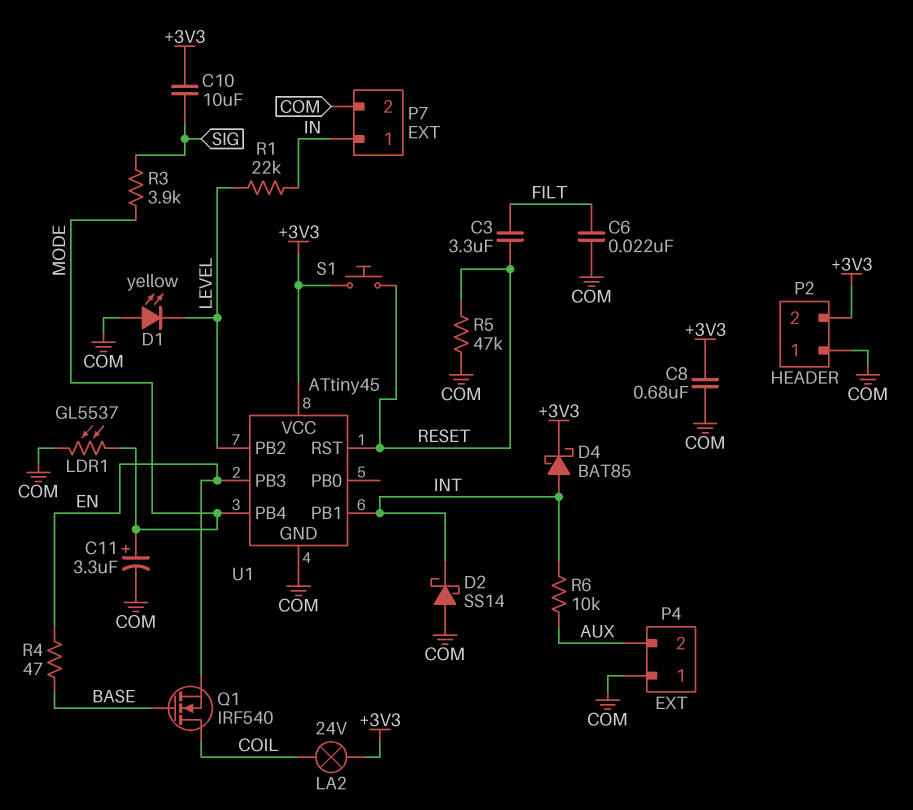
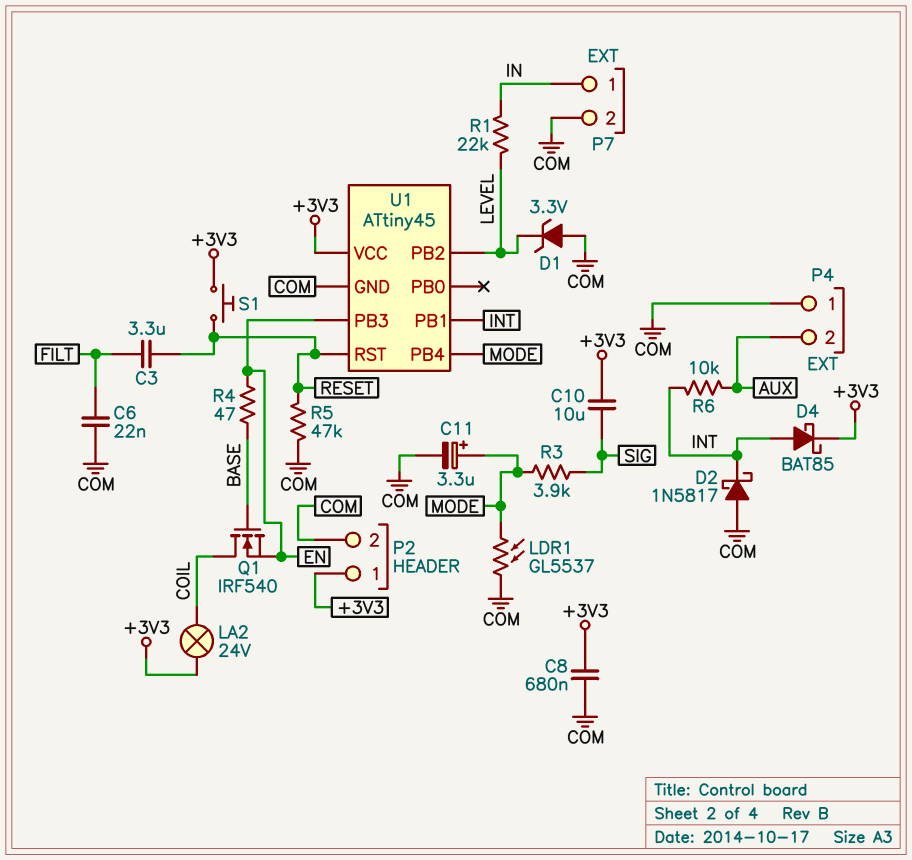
D1: LED yellow (A COM, K LEVEL) -> zener 3.3V (A COM, K LEVEL)
D2: schottky SS14 (A COM, K INT) -> schottky 1N5817 (A COM, K INT)
P2 pin 1: COM -> +3V3
P2 pin 2: +3V3 -> COM

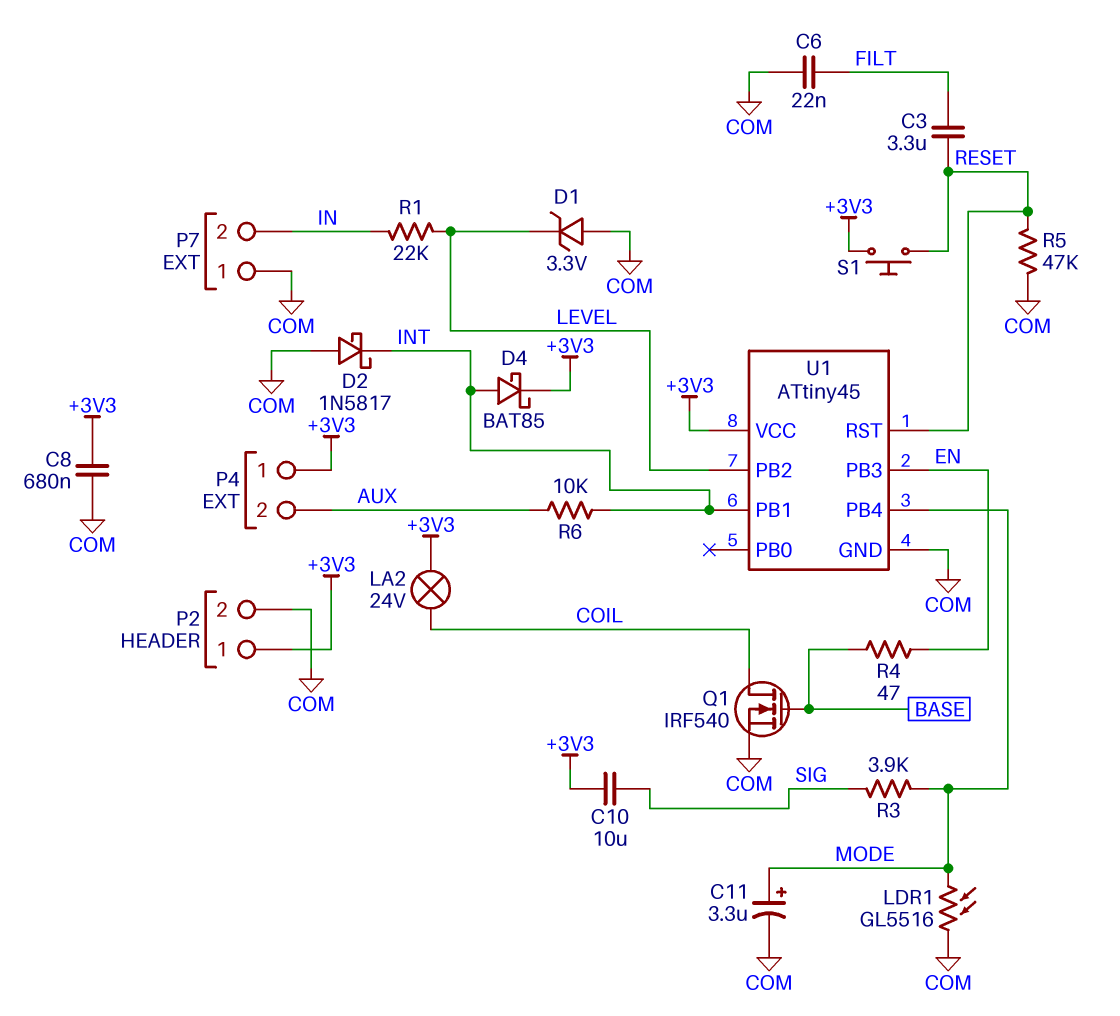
LDR1: GL5537 (COM, MODE) -> GL5516 (COM, MODE)
P4 pin 1: COM -> +3V3
P7 pin 1: IN -> COM
P7 pin 2: COM -> IN
Q1: NMOS IRF540 (G BASE, D COIL, S EN) -> NMOS IRF540 (G BASE, D COIL, S COM)

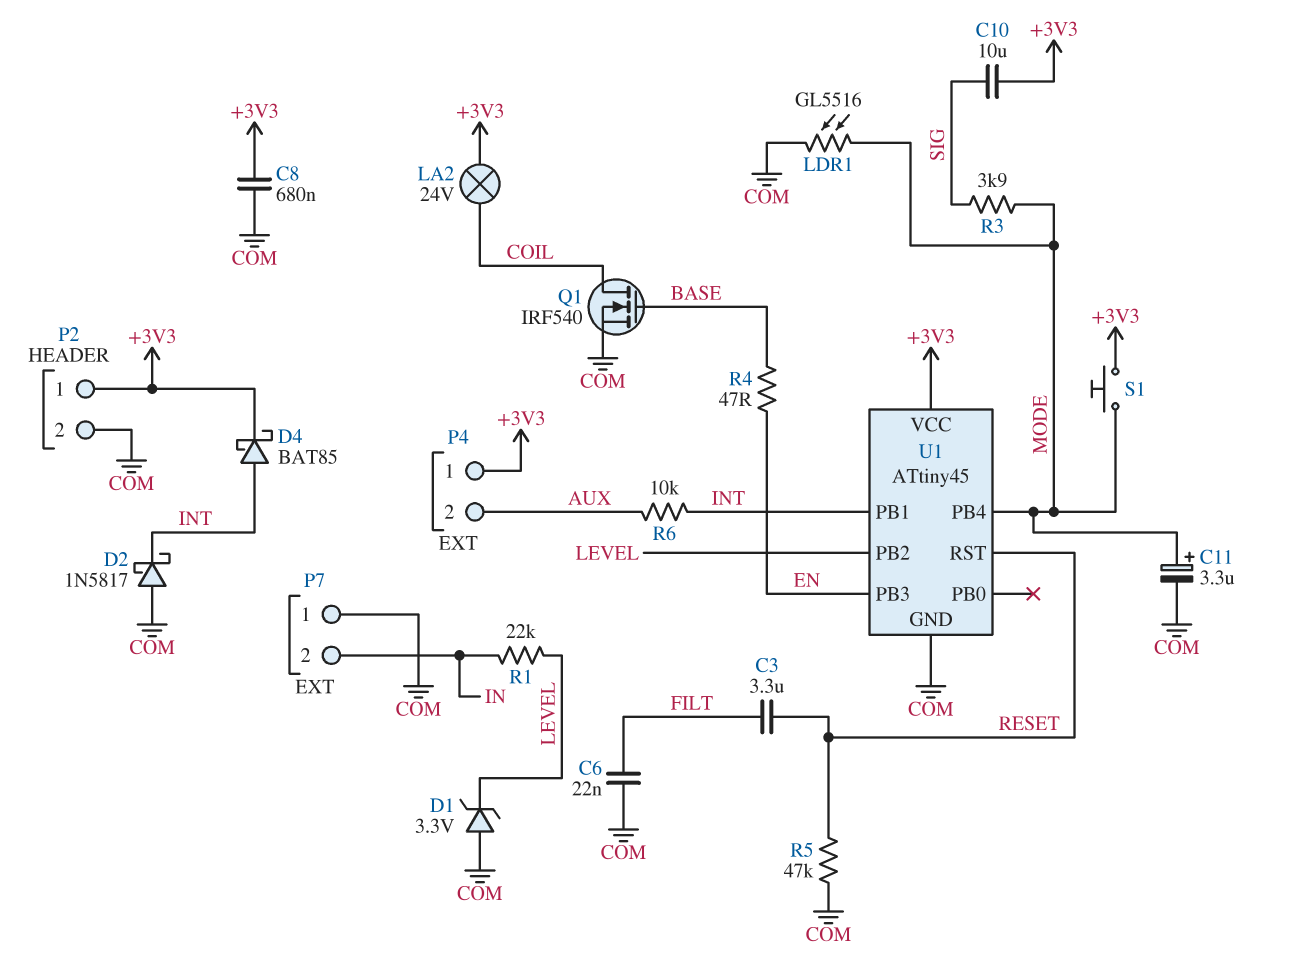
S1: button (+3V3, RESET) -> button (+3V3, MODE)

